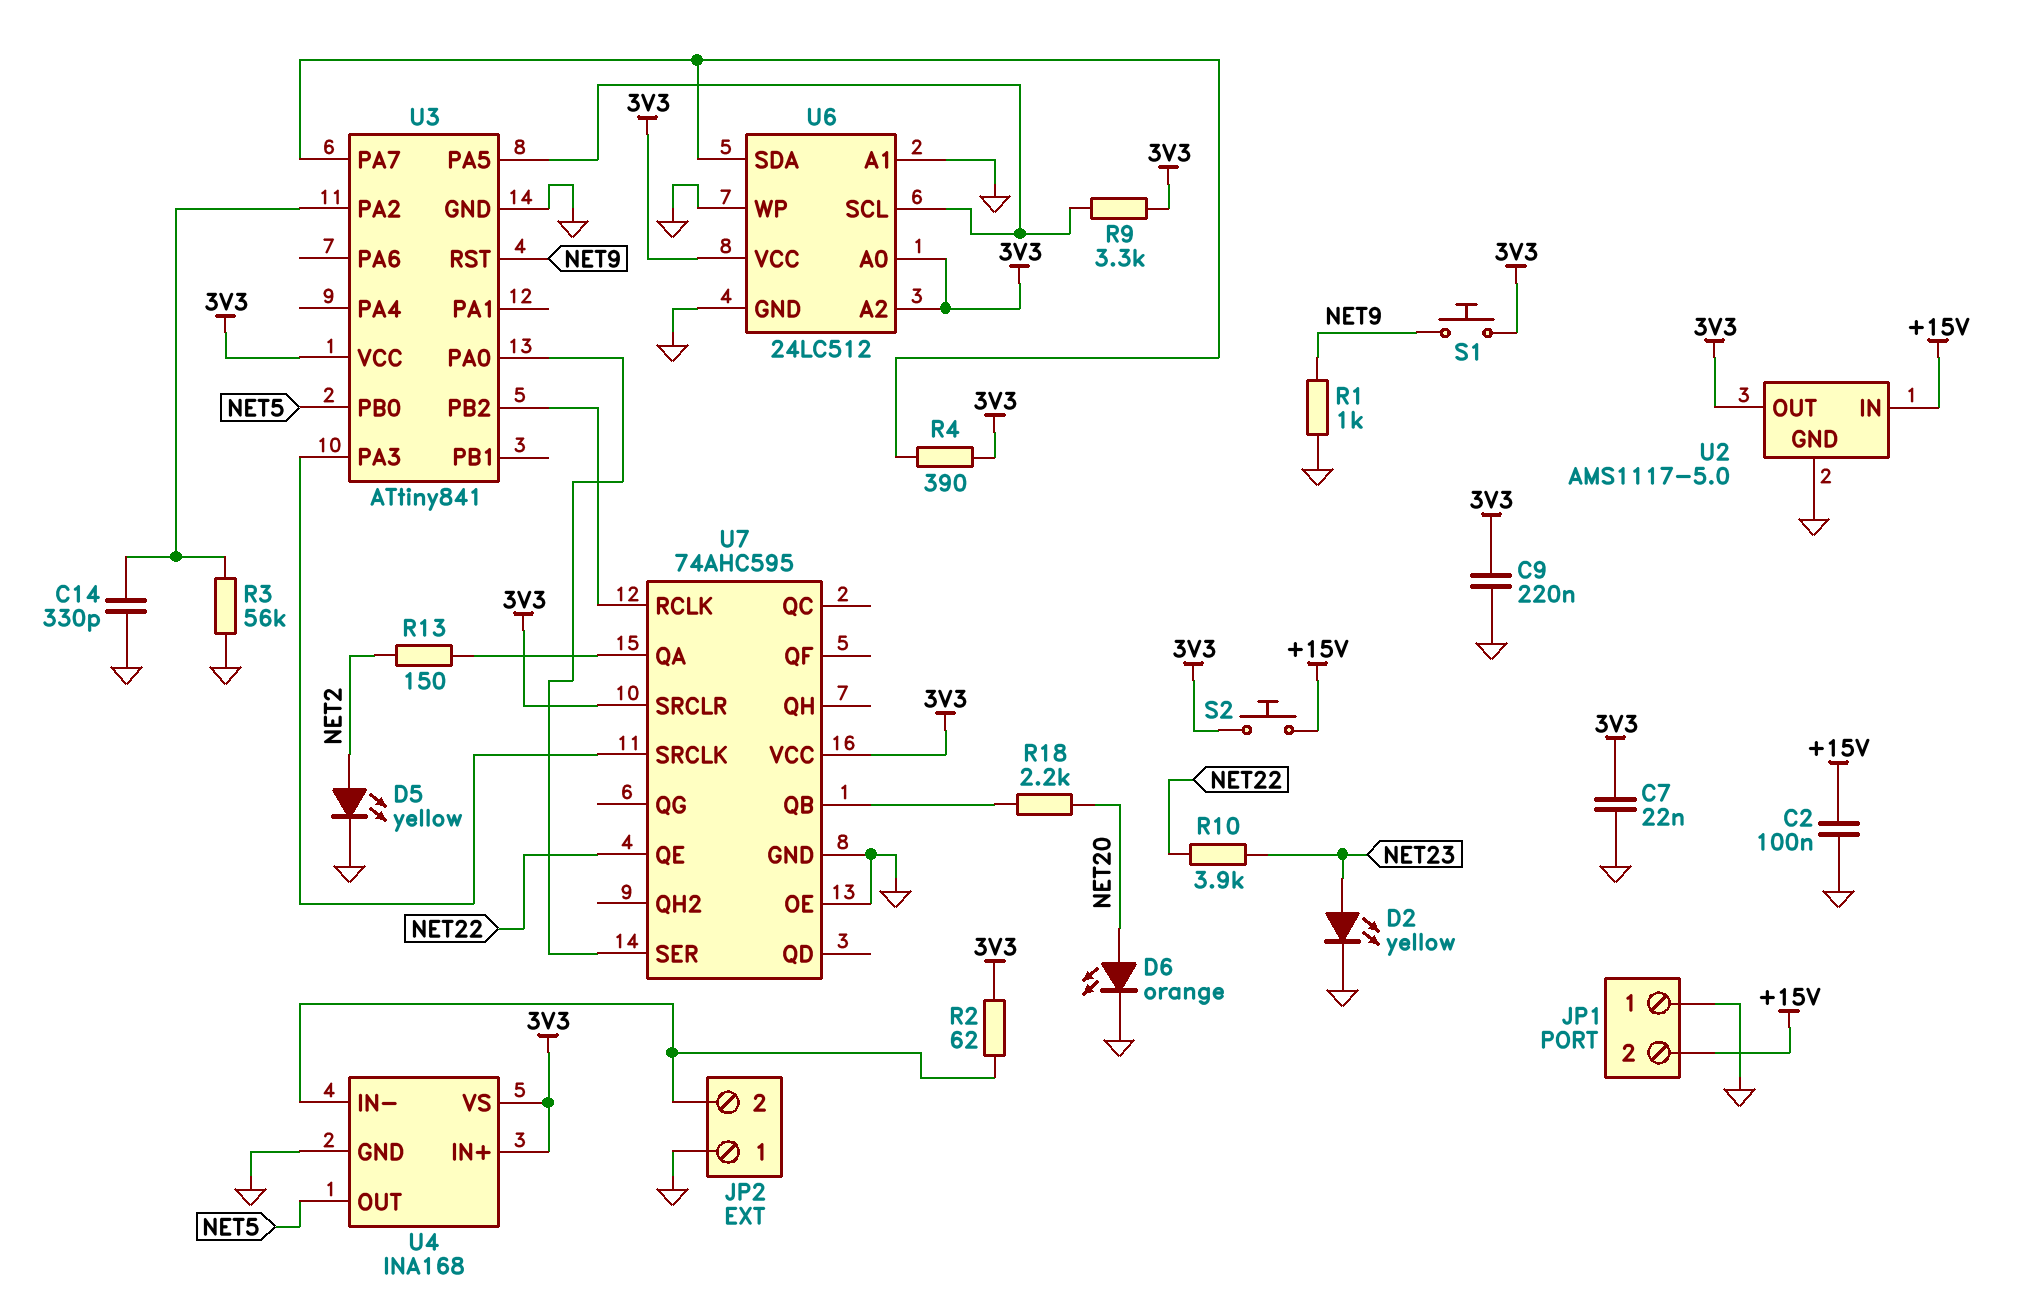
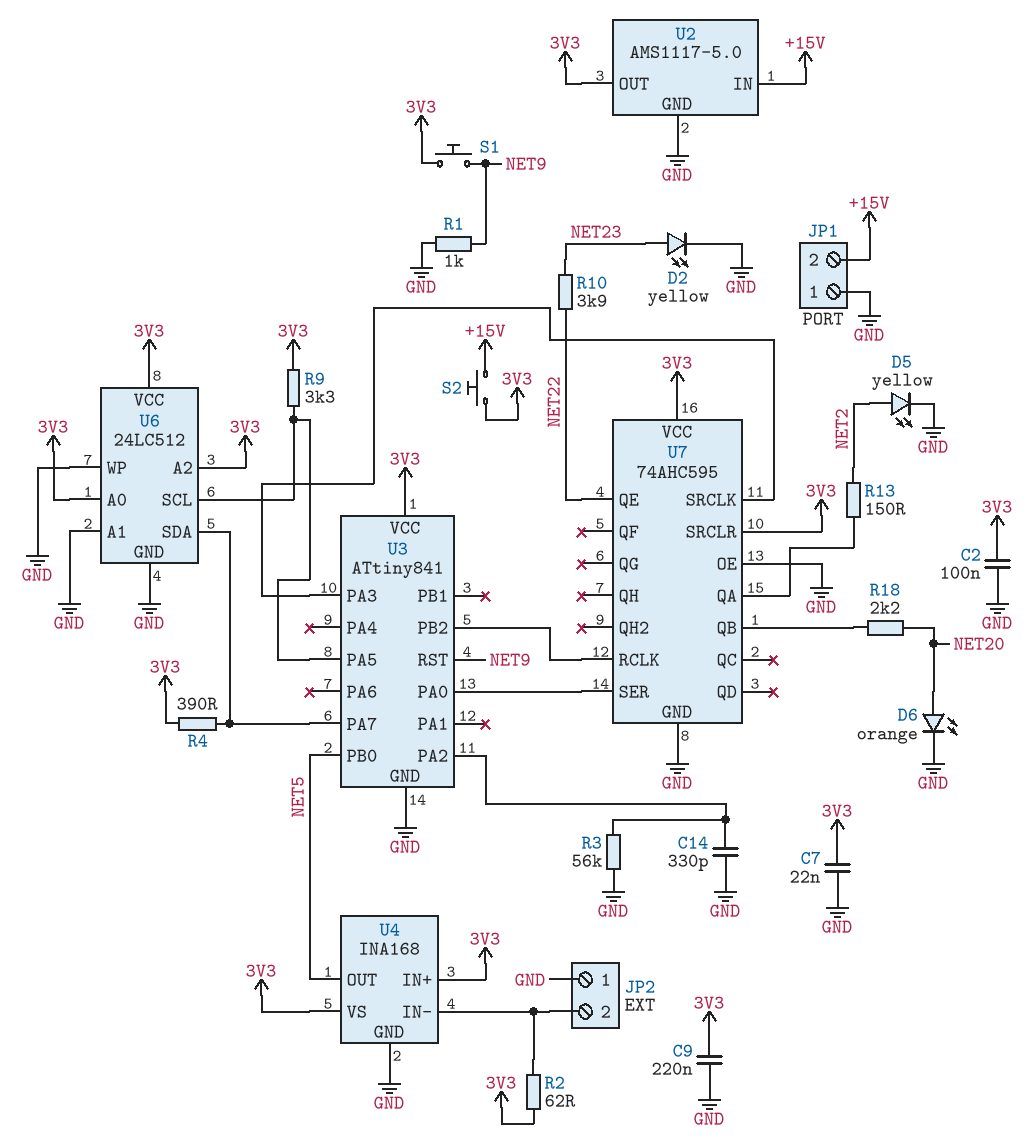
C2: 100nF (+15V, GND) -> 100nF (3V3, GND)

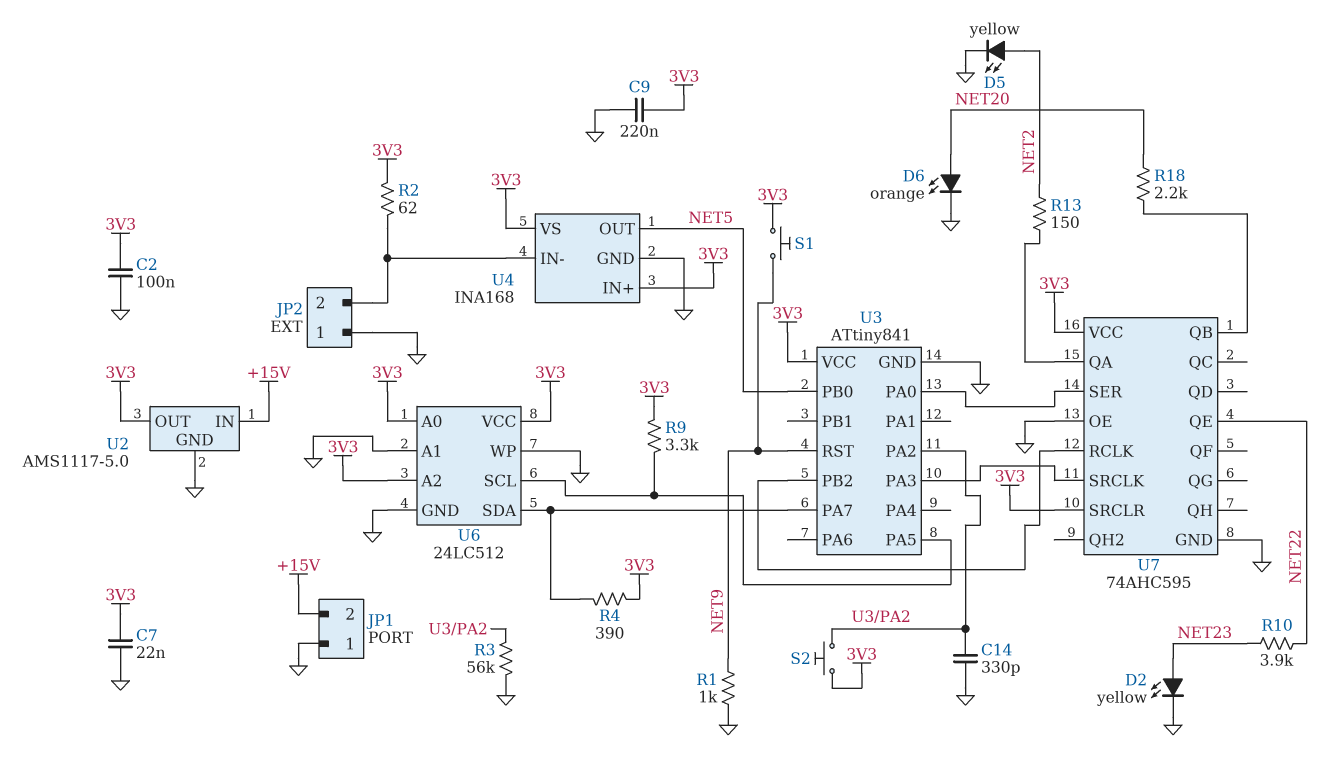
S2: button (+15V, 3V3) -> button (3V3, U3/PA2)

